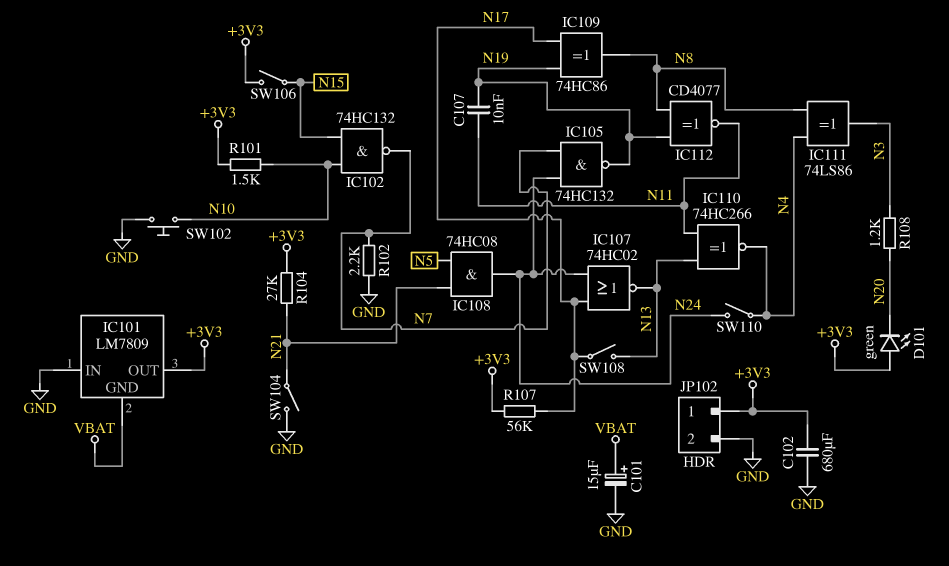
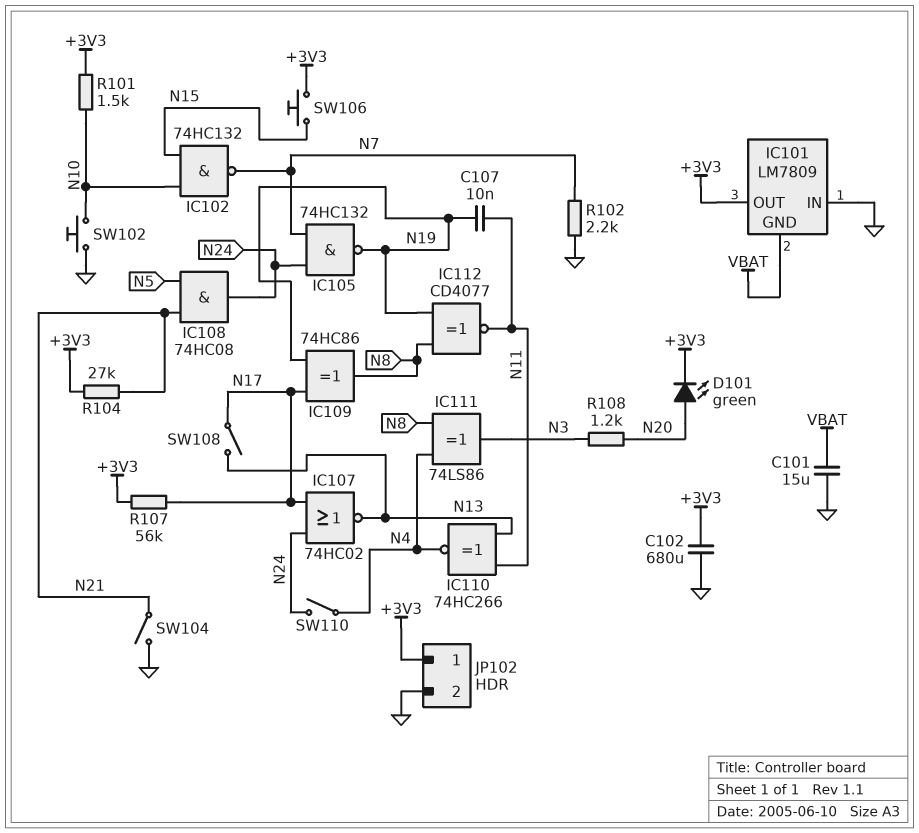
C101: 15uF (plus VBAT, minus GND) -> 15uF (GND, VBAT)
D101: LED green (A +3V3, K N20) -> LED green (A N20, K +3V3)
SW106: switch (+3V3, N15) -> button (+3V3, N15)

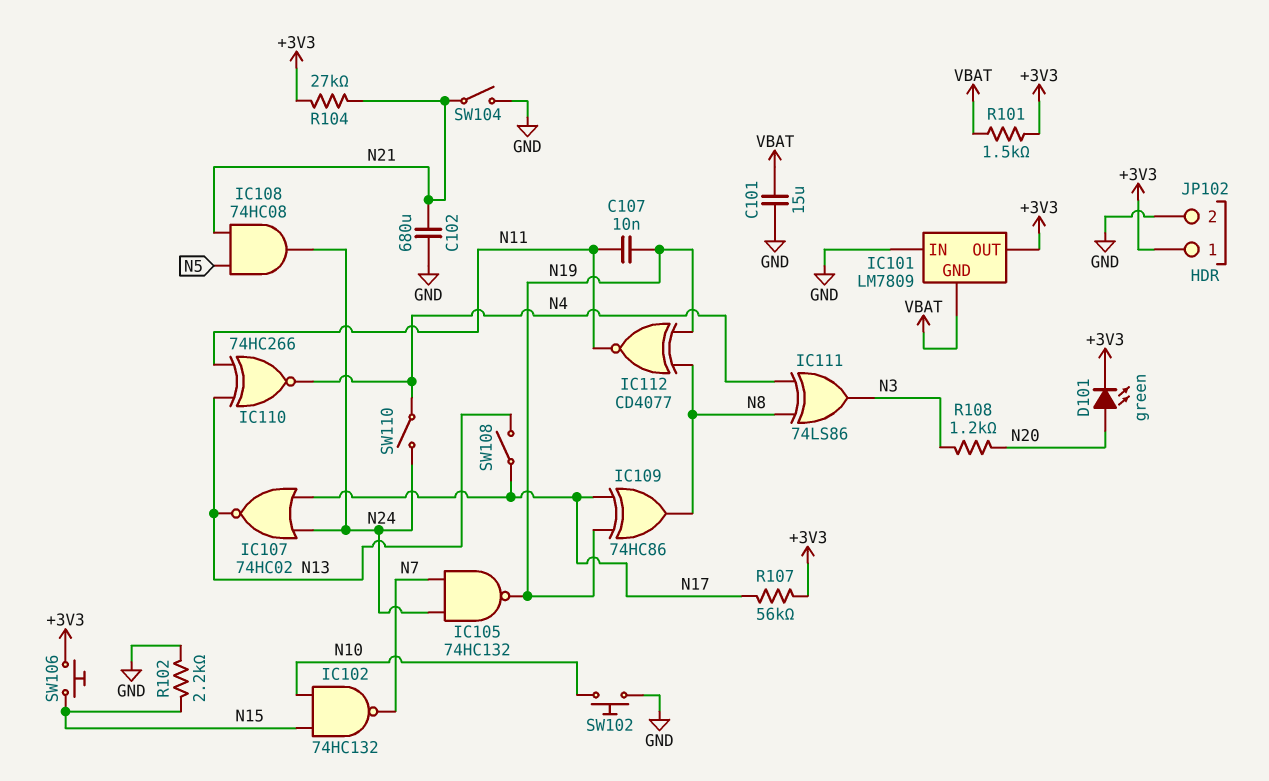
C102: 680uF (+3V3, GND) -> 680uF (GND, N21)
R101: 1.5k (+3V3, N10) -> 1.5k (+3V3, VBAT)
R102: 2.2k (GND, N7) -> 2.2k (GND, N15)

